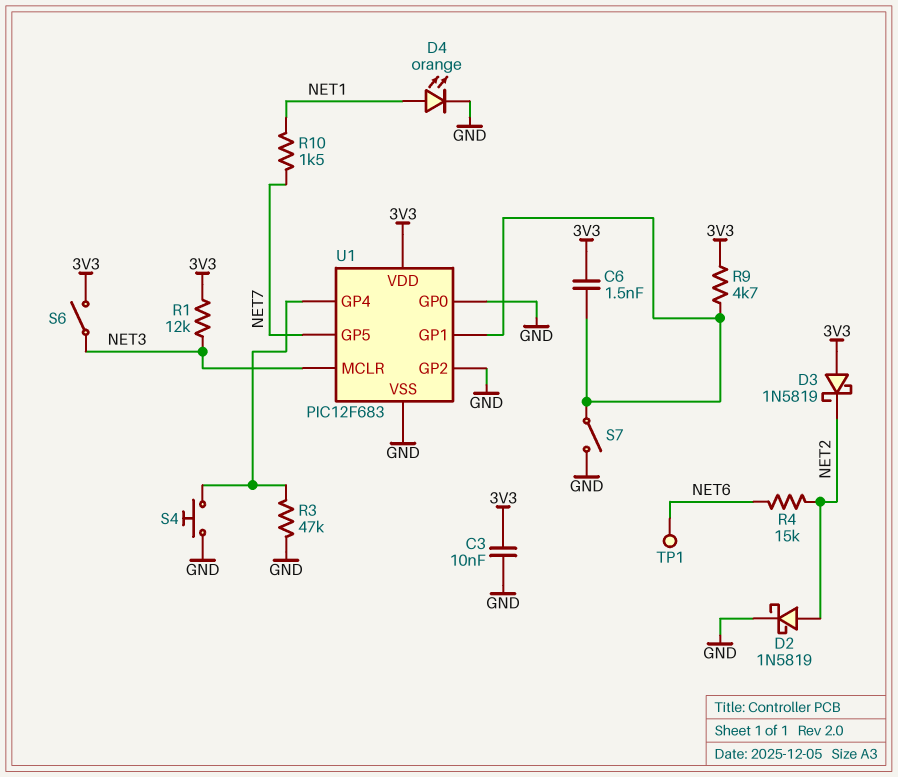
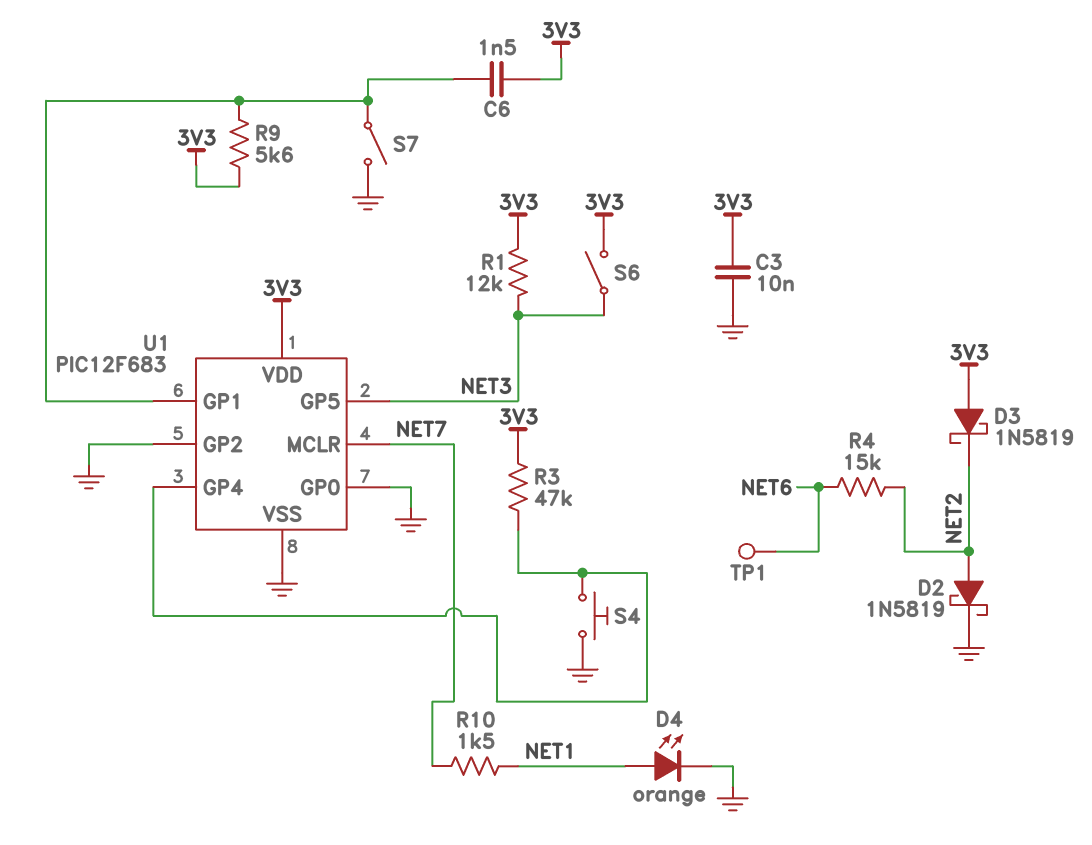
R3: 47k (GND, U1/GP4) -> 47k (3V3, U1/GP4)
R9: 4.7k (3V3, U1/GP1) -> 5.6k (3V3, U1/GP1)
U1 pin GP5: NET7 -> NET3
U1 pin MCLR: NET3 -> NET7

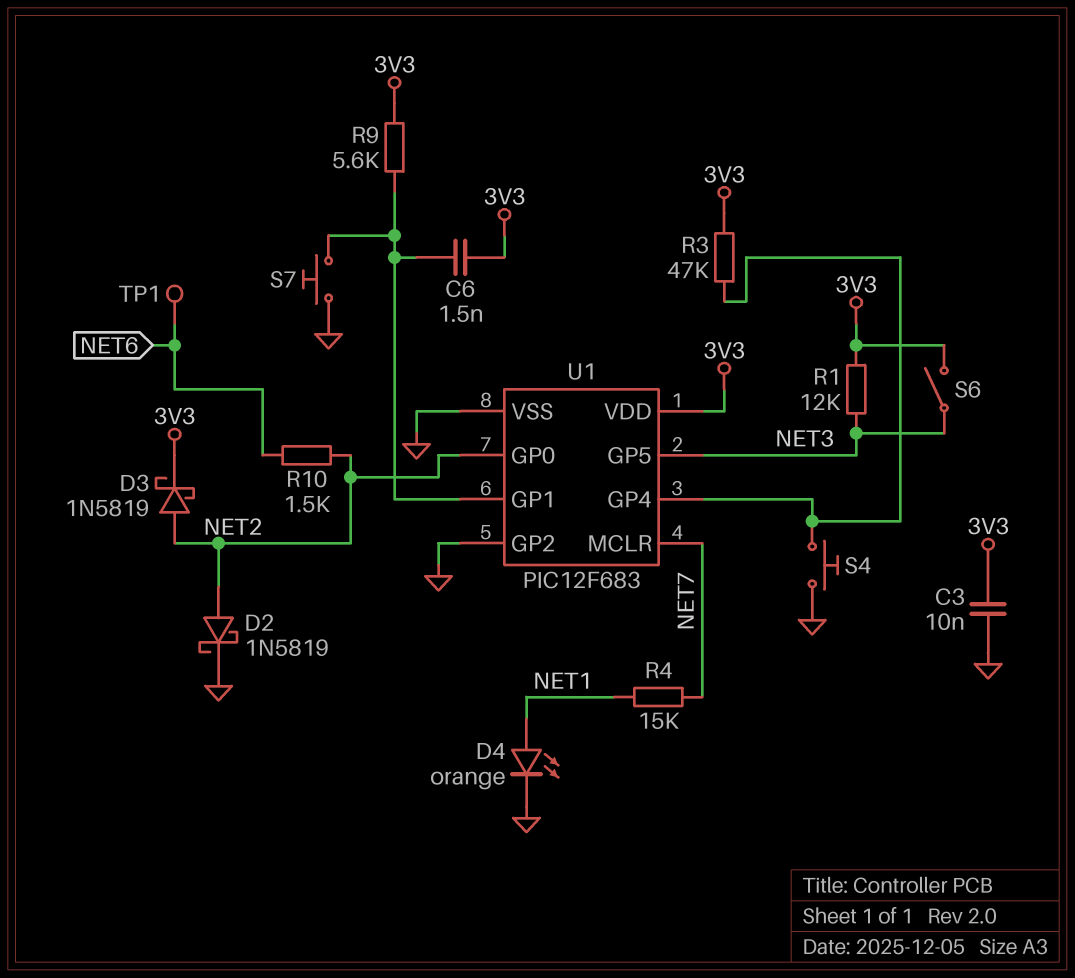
D3: schottky 1N5819 (A 3V3, K NET2) -> schottky 1N5819 (A NET2, K 3V3)
R4: 15k (NET2, NET6) -> 15k (NET1, NET7)
R10: 1.5k (NET1, NET7) -> 1.5k (NET2, NET6)
S7: switch (GND, U1/GP1) -> button (GND, U1/GP1)
U1 pin GP0: GND -> NET2

